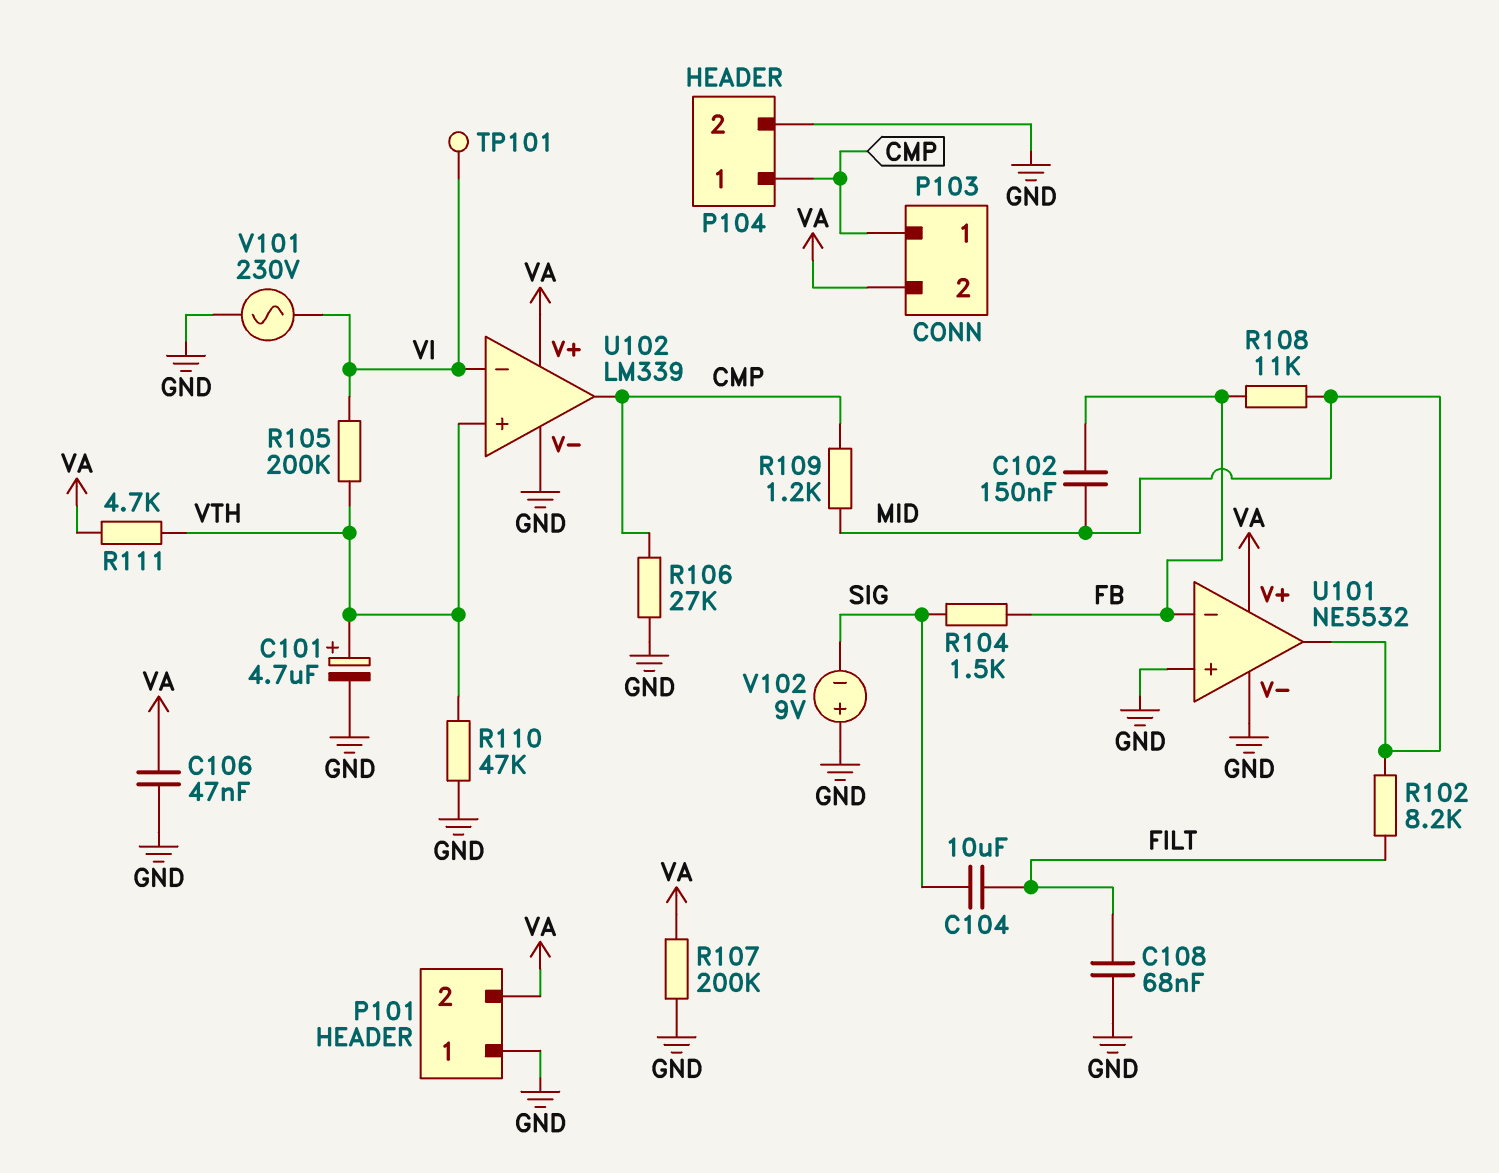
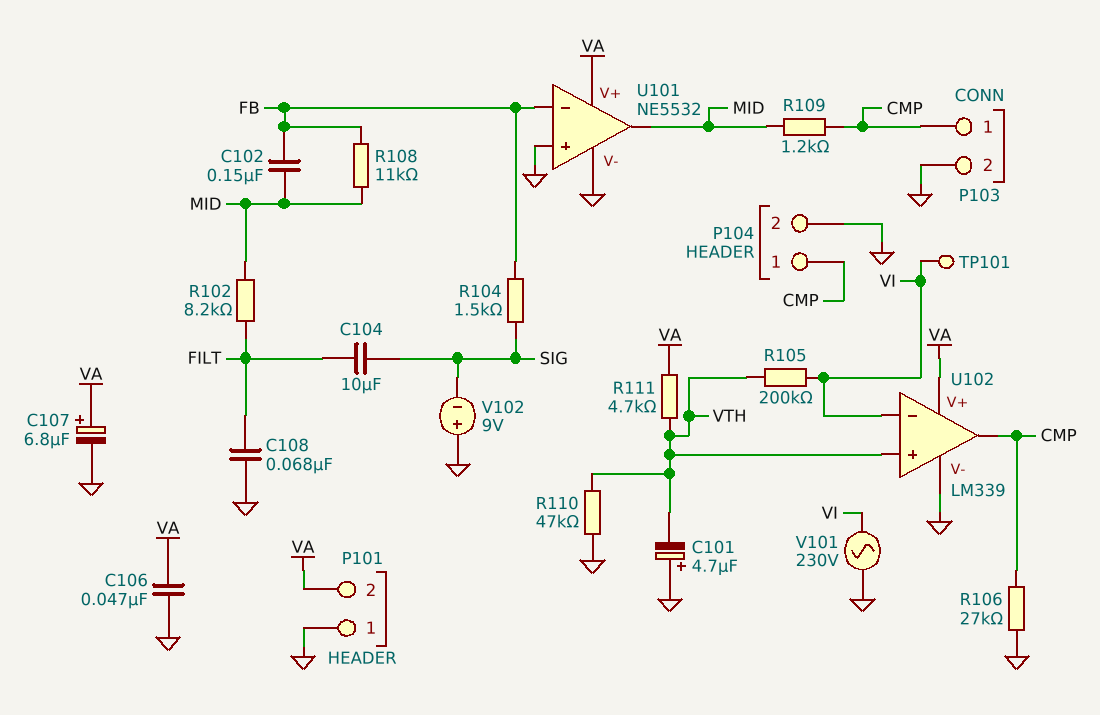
C101: 4.7uF (plus VTH, minus GND) -> 4.7uF (plus GND, minus VTH)
C107: none -> 6.8uF (plus VA, minus GND)
P103 pin 2: VA -> GND
R107: 200k (GND, VA) -> none

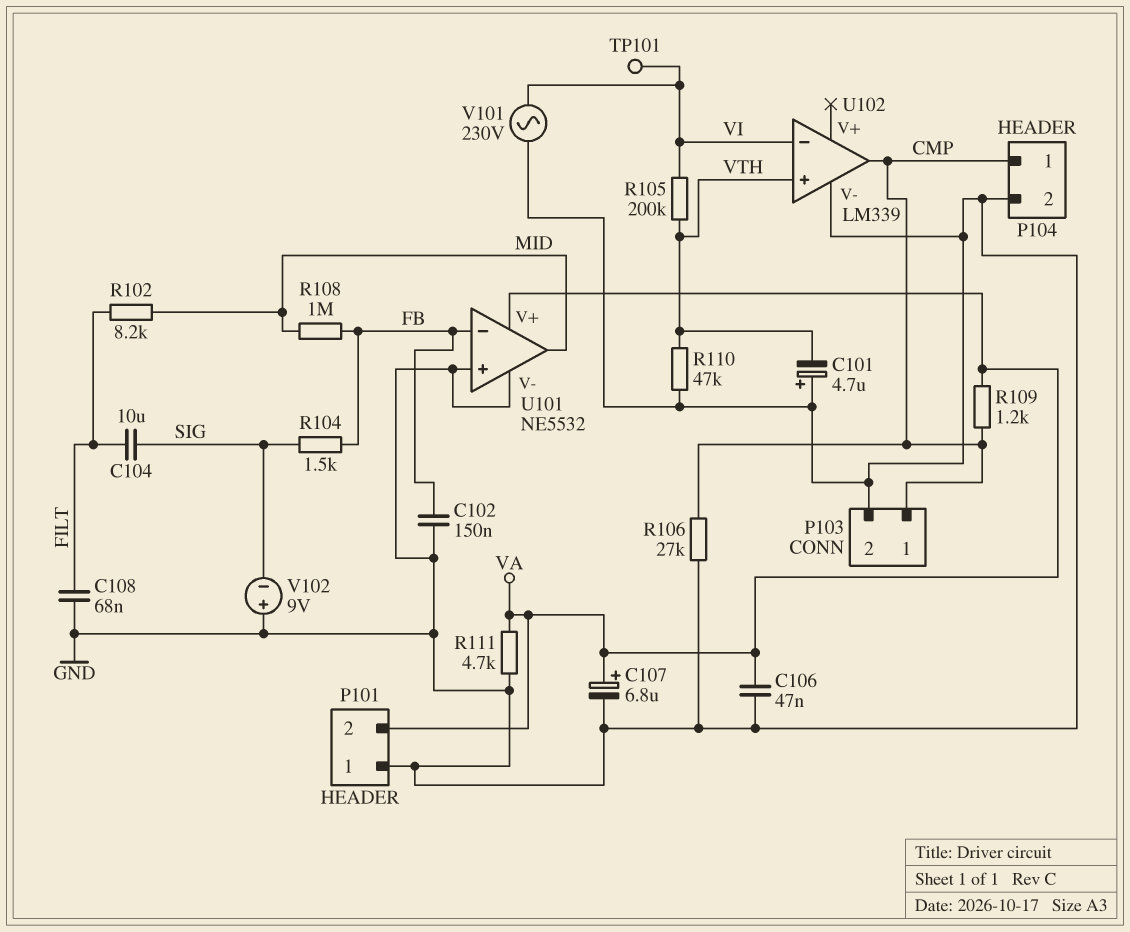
C102: 150nF (FB, MID) -> 150nF (FB, GND)
R108: 11k (FB, MID) -> 1M (FB, MID)
R109: 1.2k (CMP, MID) -> 1.2k (CMP, VA)
R111: 4.7k (VA, VTH) -> 4.7k (GND, VA)
U102 pin V+: VA -> none

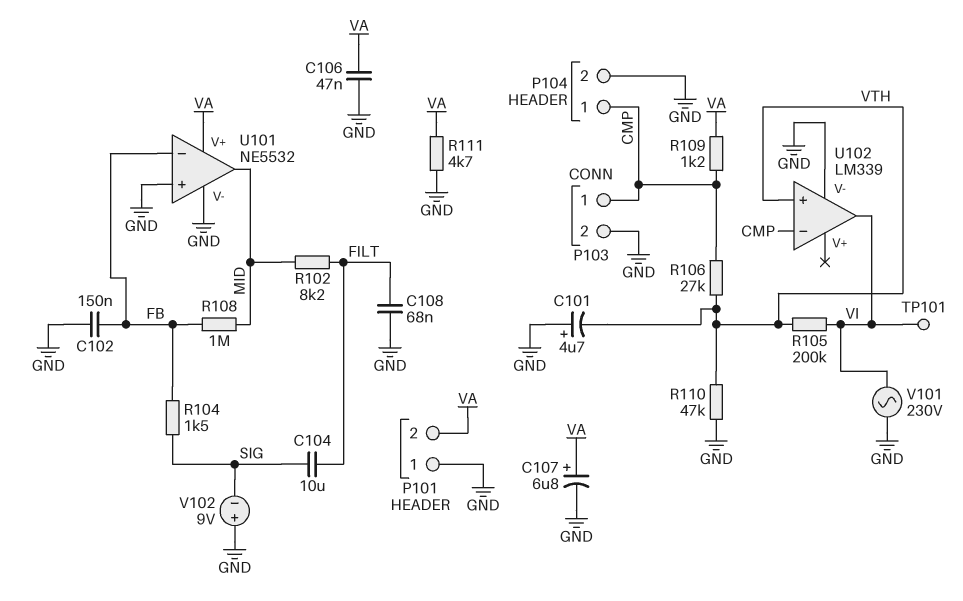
R106: 27k (CMP, GND) -> 27k (CMP, VTH)
U102 pin in-: VI -> CMP
U102 pin out: CMP -> VI

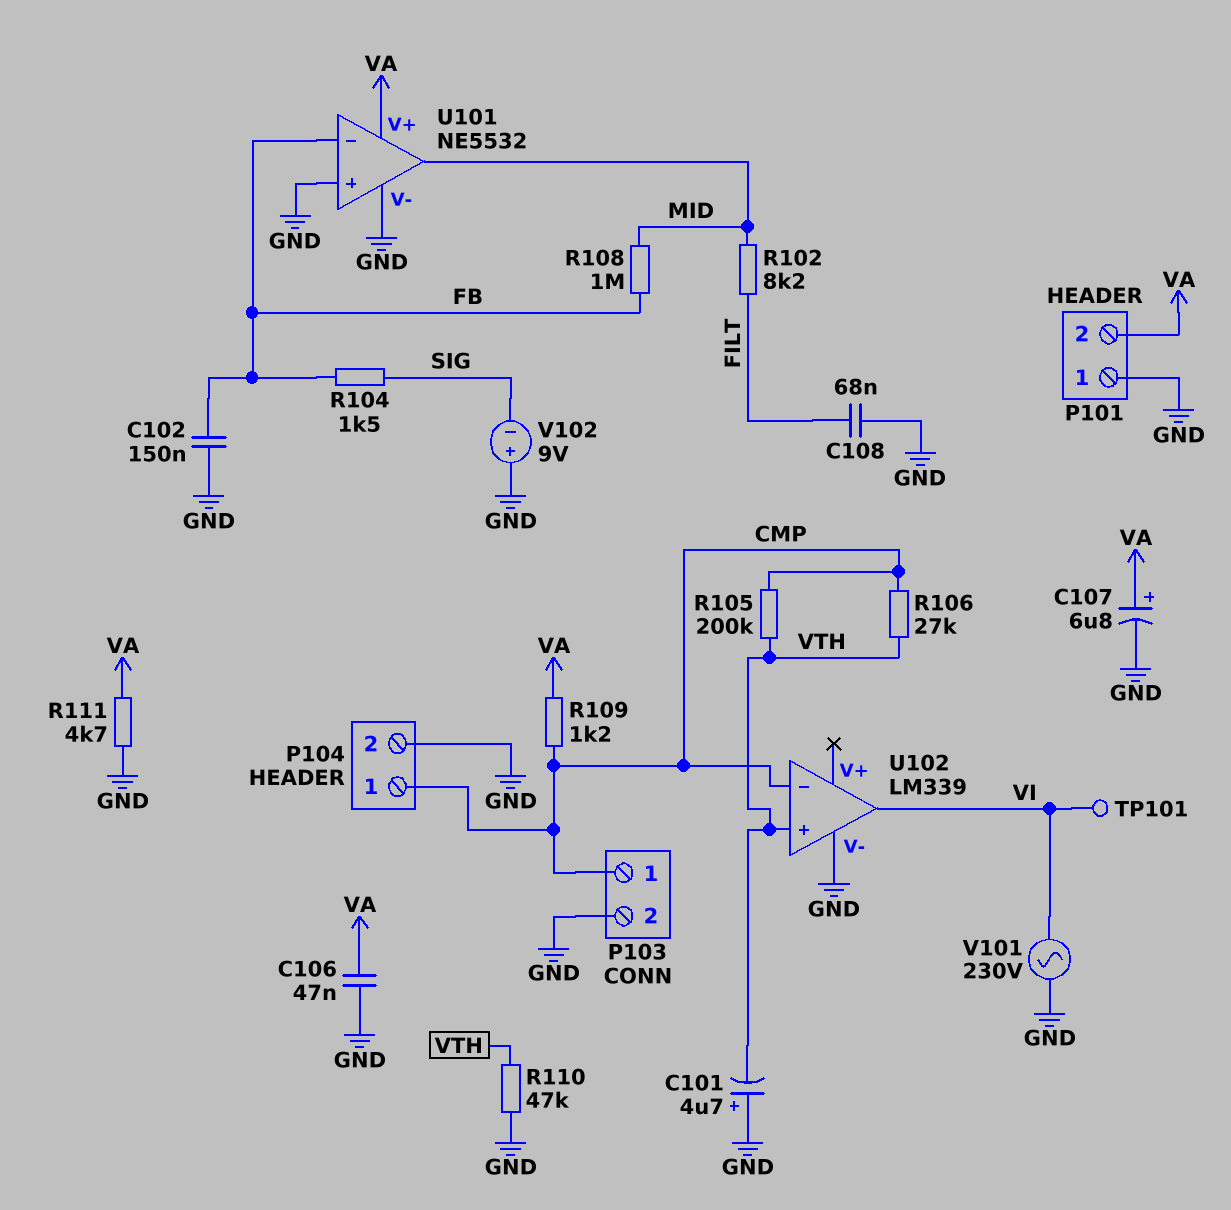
C104: 10uF (FILT, SIG) -> none
R105: 200k (VI, VTH) -> 200k (CMP, VTH)

